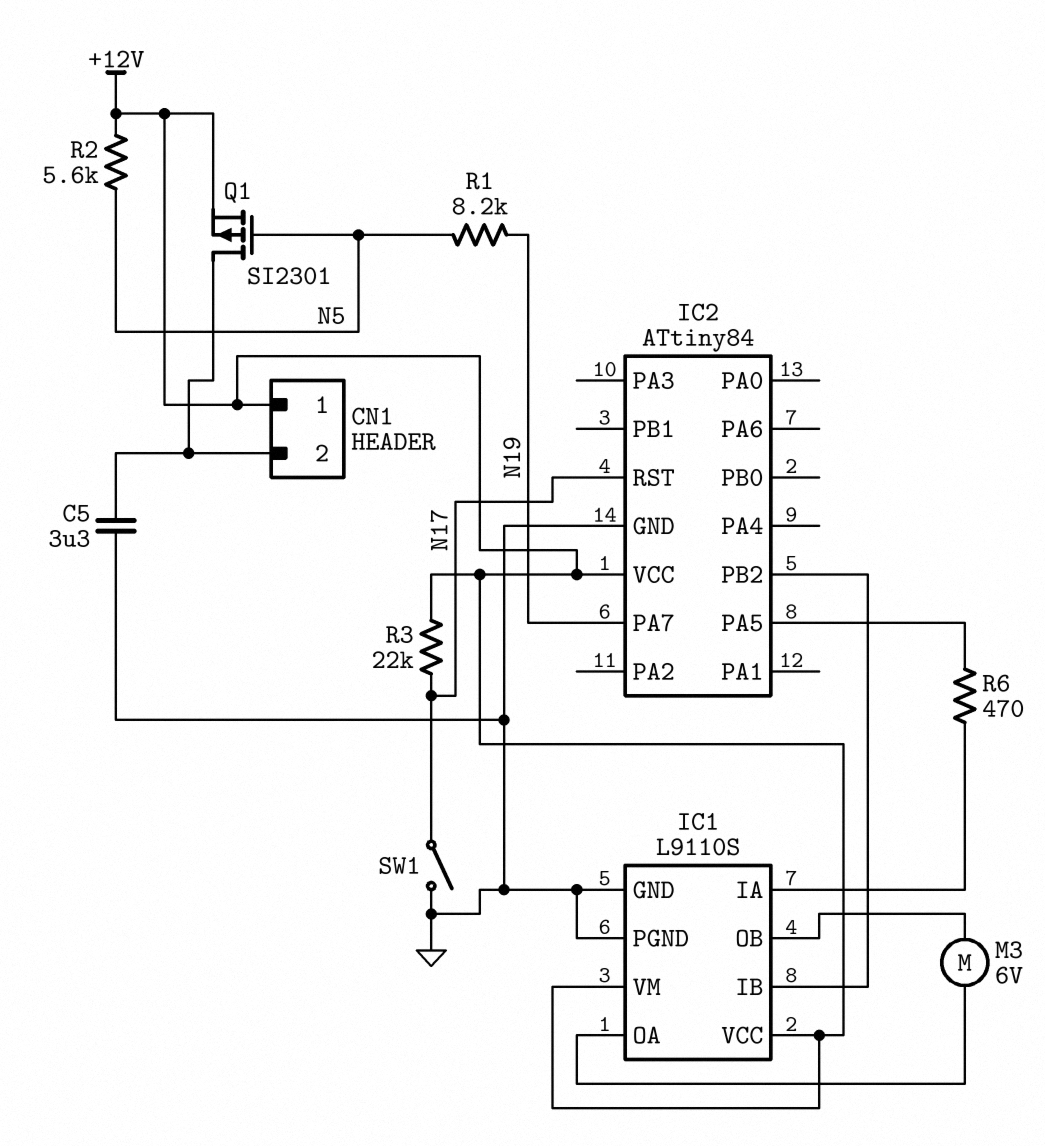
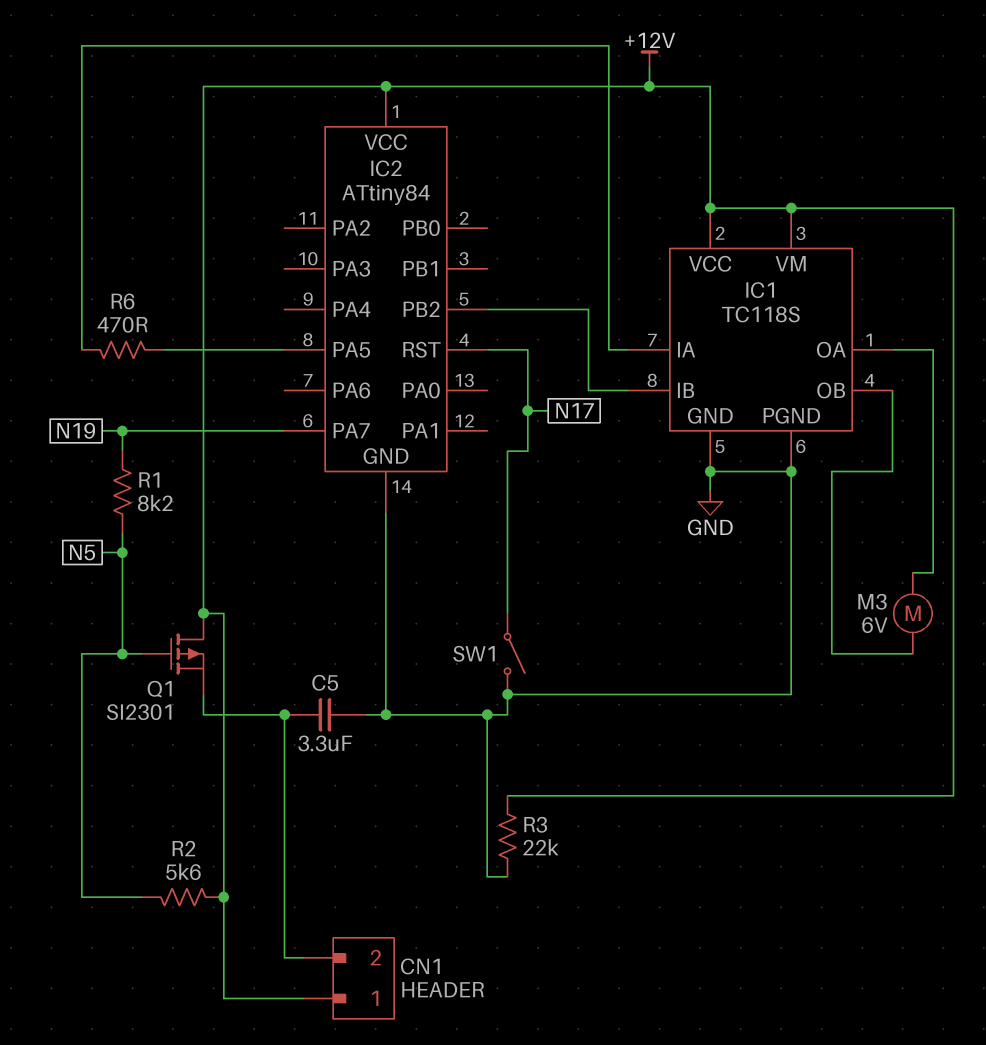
IC1: L9110S -> TC118S
Q1: PMOS SI2301 (G N5, D CN1/2, S +12V) -> PMOS SI2301 (G N5, D +12V, S CN1/2)
R3: 22k (+12V, N17) -> 22k (+12V, GND)

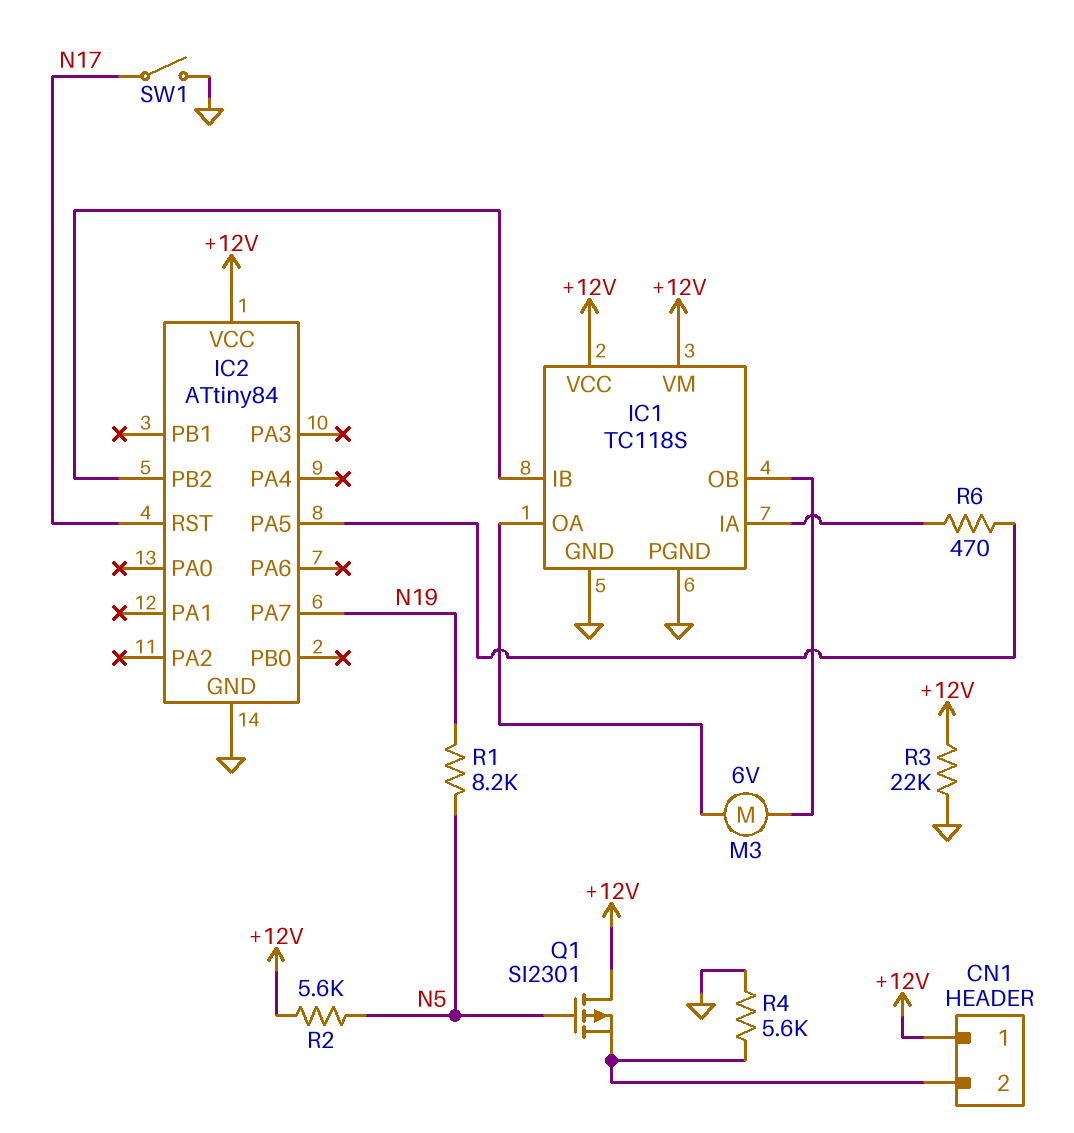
C5: 3.3uF (CN1/2, GND) -> none
R4: none -> 5.6k (CN1/2, GND)

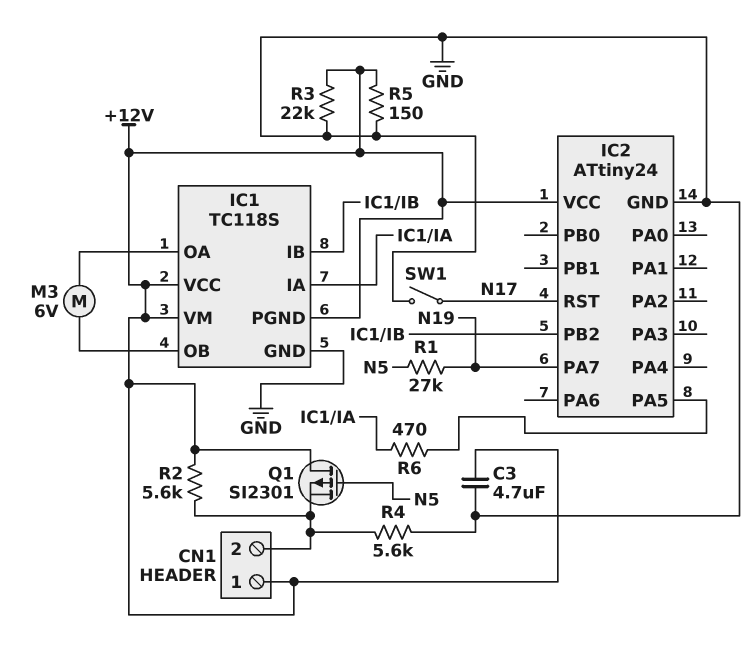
C3: none -> 4.7uF (+12V, GND)
IC1 pin PGND: GND -> +12V
IC2: ATtiny84 -> ATtiny24
R1: 8.2k (N5, N19) -> 27k (N5, N19)
R2: 5.6k (+12V, N5) -> 5.6k (+12V, CN1/2)
R5: none -> 150 (+12V, GND)

